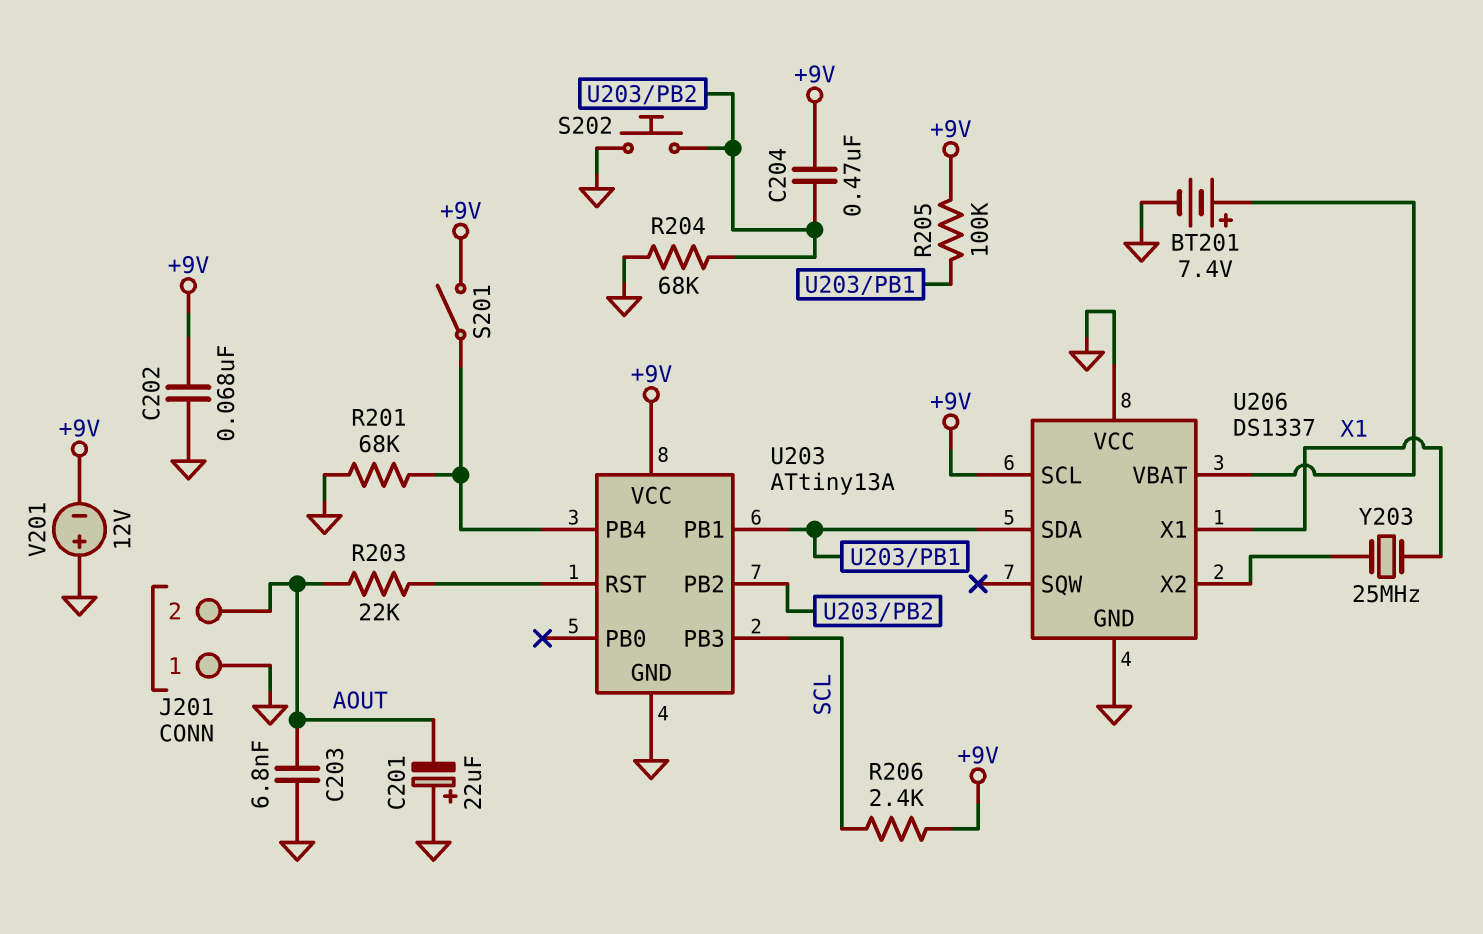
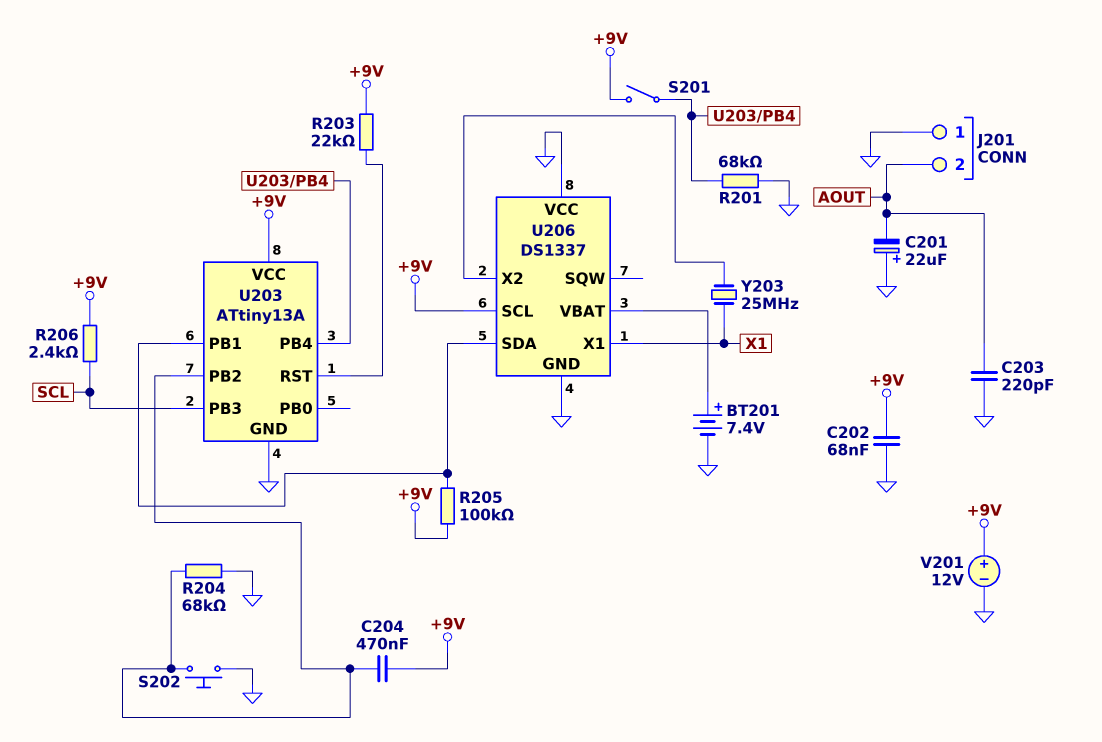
C203: 6.8nF (AOUT, GND) -> 220pF (AOUT, GND)
R203: 22k (AOUT, U203/RST) -> 22k (+9V, U203/RST)
V201: 12V (plus GND, minus +9V) -> 12V (plus +9V, minus GND)

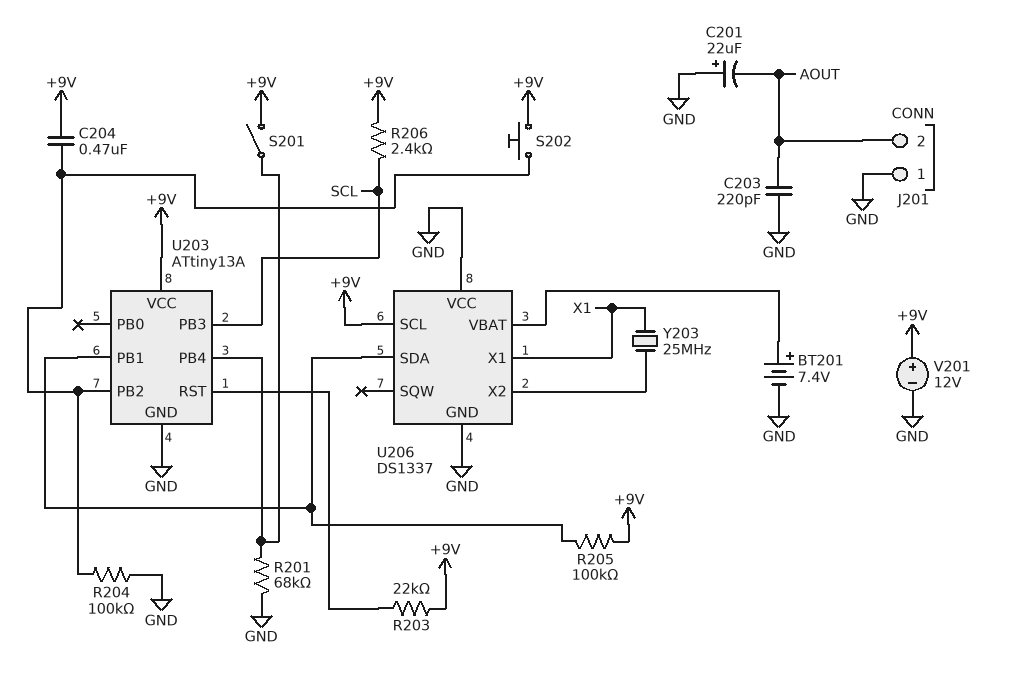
C202: 68nF (+9V, GND) -> none
R204: 68k (GND, U203/PB2) -> 100k (GND, U203/PB2)
S202: button (GND, U203/PB2) -> button (+9V, U203/PB2)

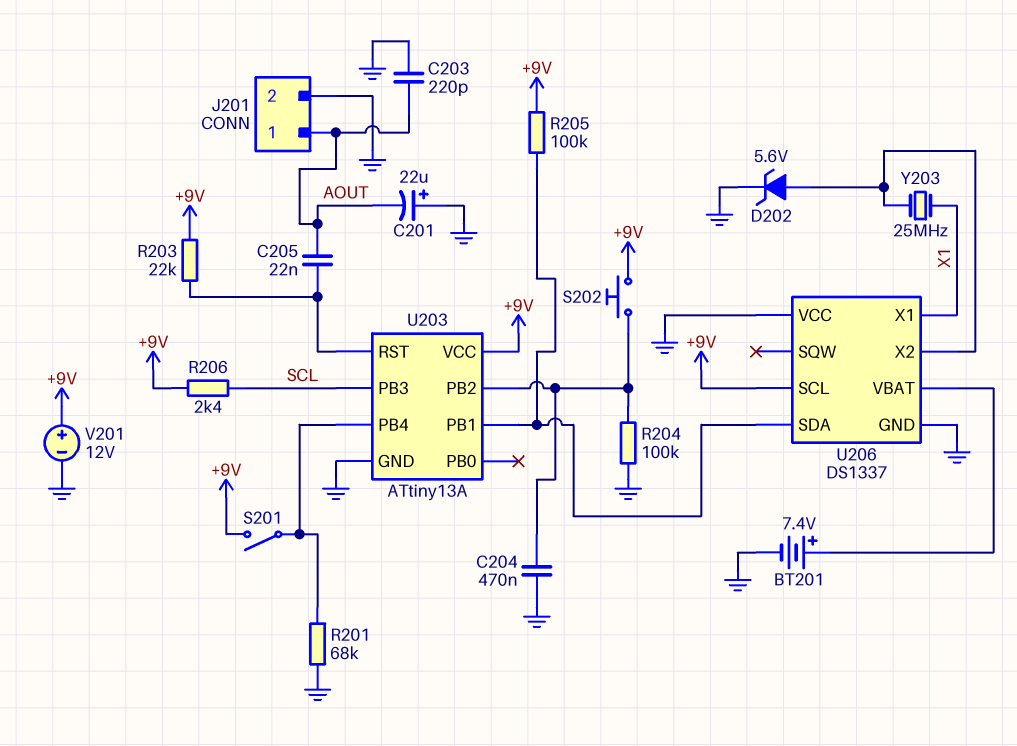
C204: 470nF (+9V, U203/PB2) -> 470nF (GND, U203/PB2)
C205: none -> 22nF (AOUT, U203/RST)
D202: none -> zener 5.6V (A U206/X2, K GND)
J201 pin 1: GND -> AOUT
J201 pin 2: AOUT -> GND

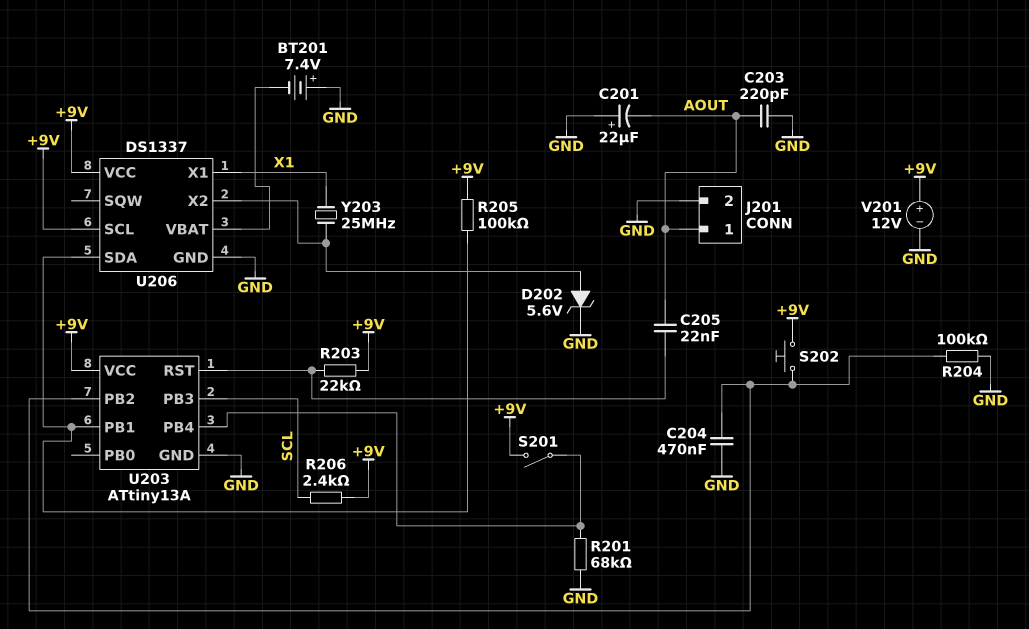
BT201: 7.4V (plus U206/VBAT, minus GND) -> 7.4V (plus GND, minus U206/VBAT)
U206 pin VCC: GND -> +9V

